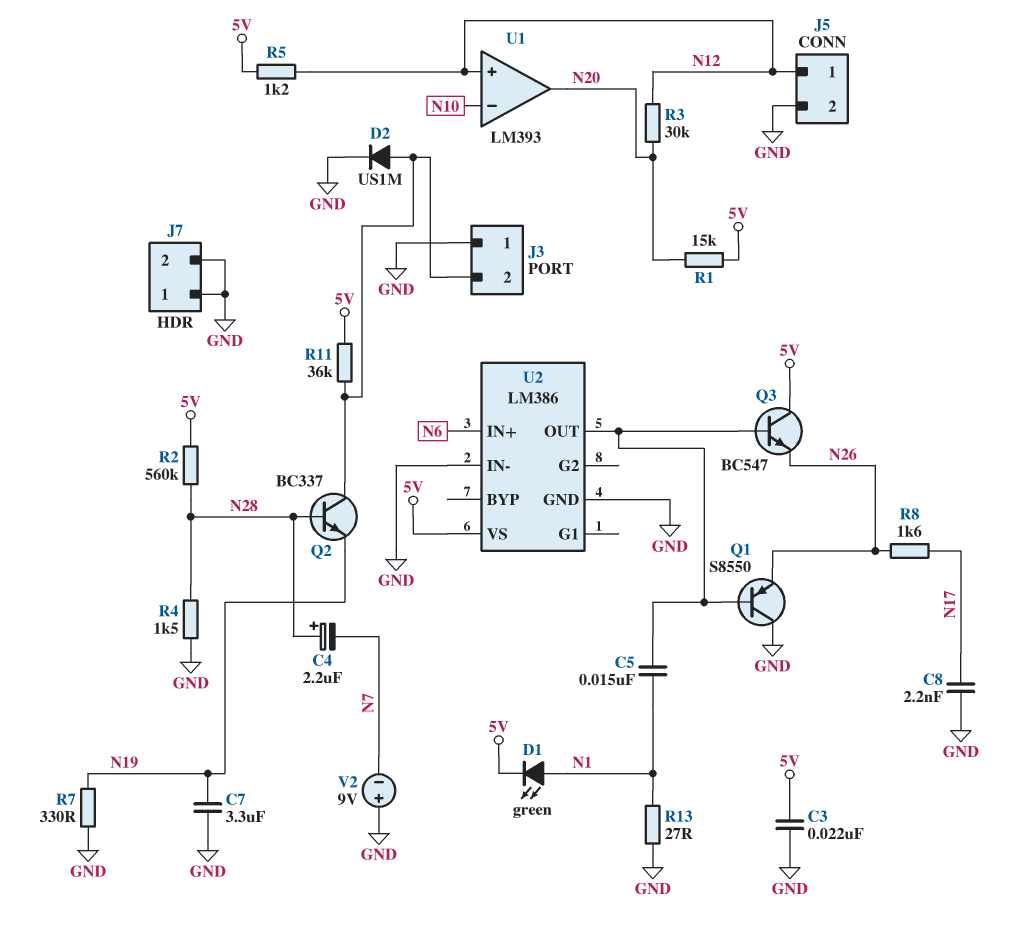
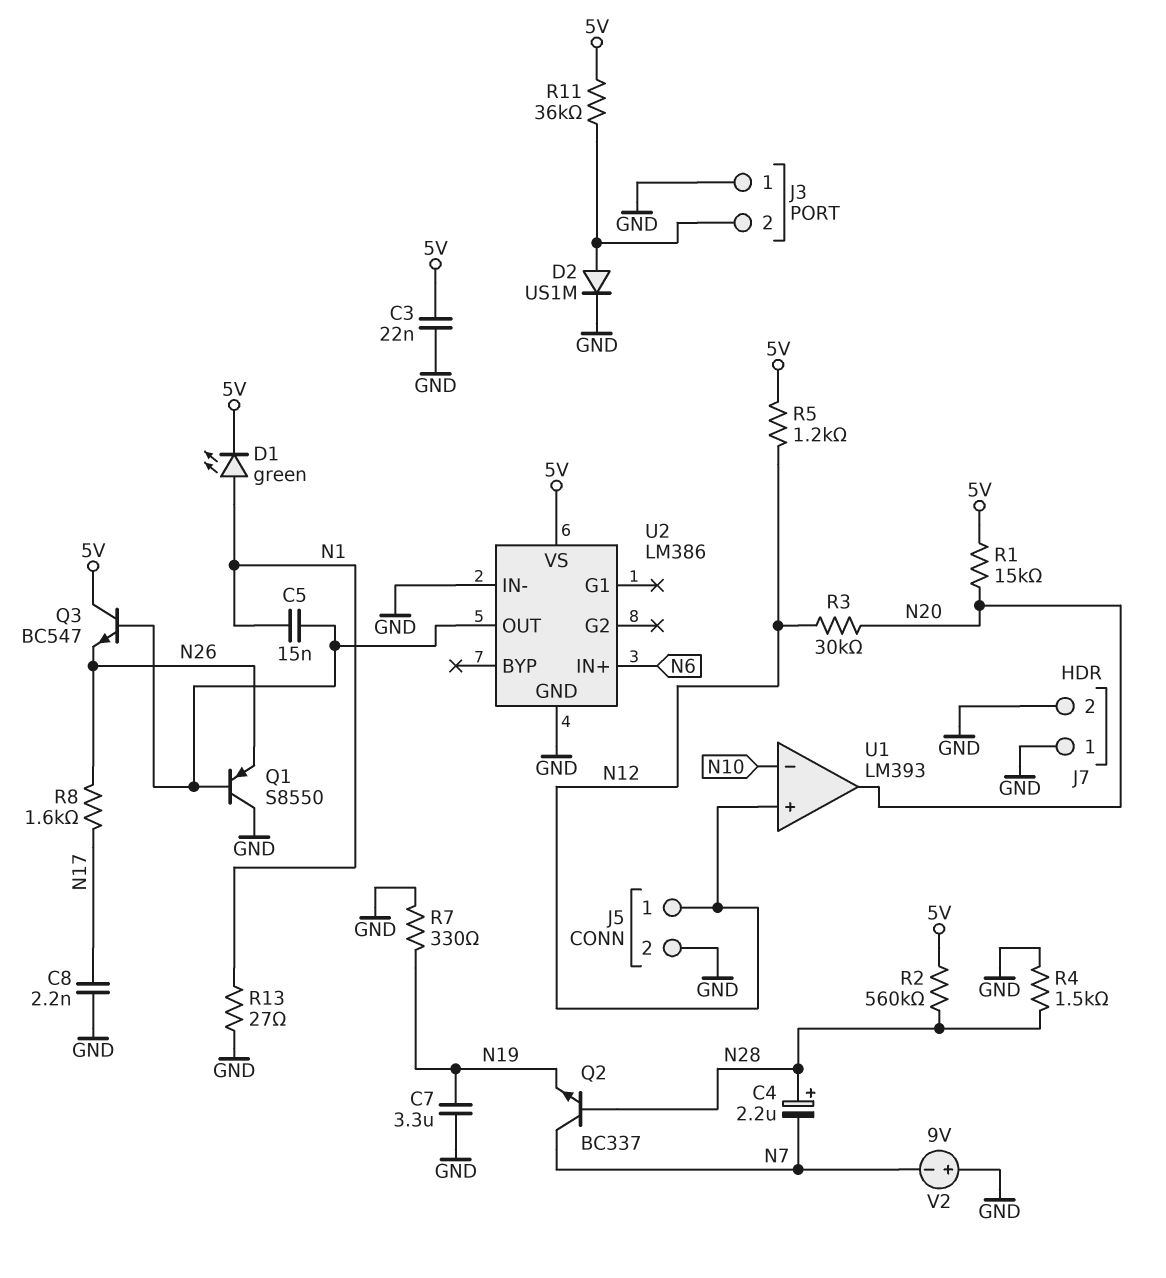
Q2: NPN BC337 (B N28, C J3/2, E N19) -> NPN BC337 (B N28, C N7, E N19)

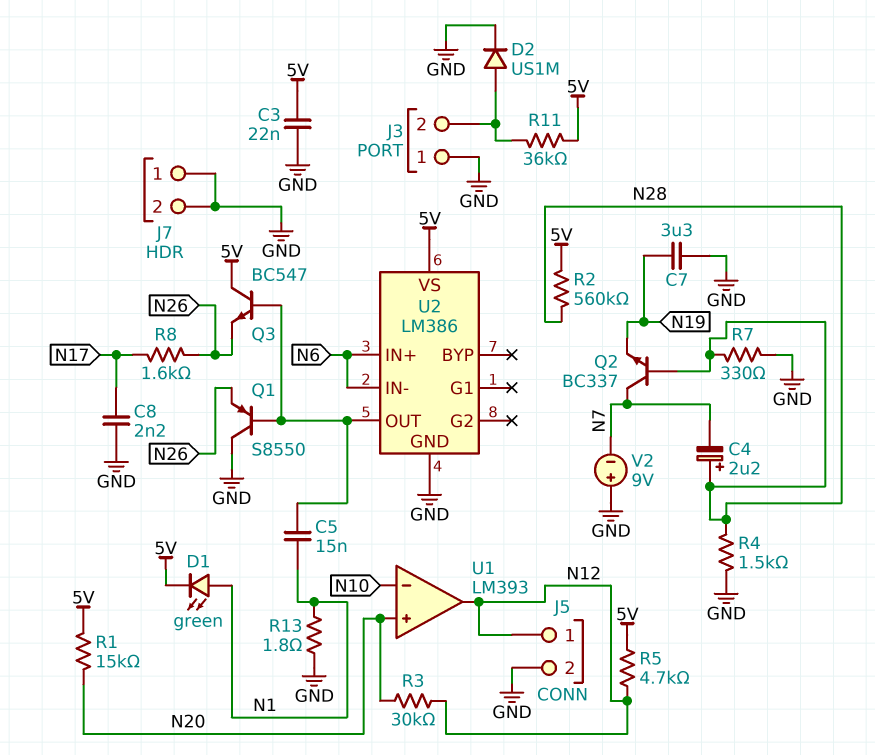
R5: 1.2k (5V, N12) -> 4.7k (5V, N12)
R7: 330 (GND, N19) -> 330 (GND, N28)
R13: 27 (GND, N1) -> 1.8 (GND, N1)
U1 pin in+: N12 -> N20
U1 pin out: N20 -> N12
U2 pin IN-: GND -> N6

